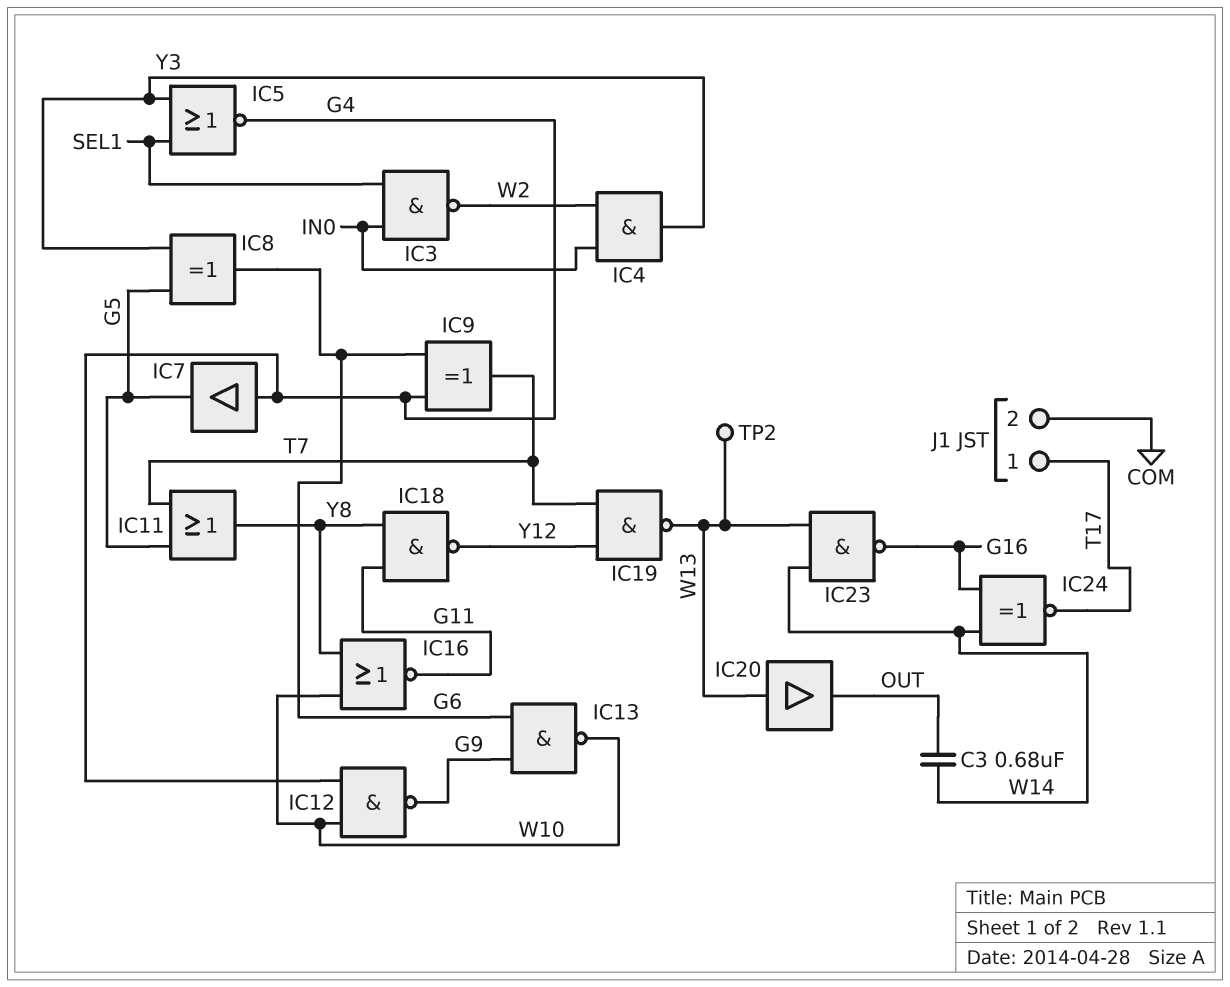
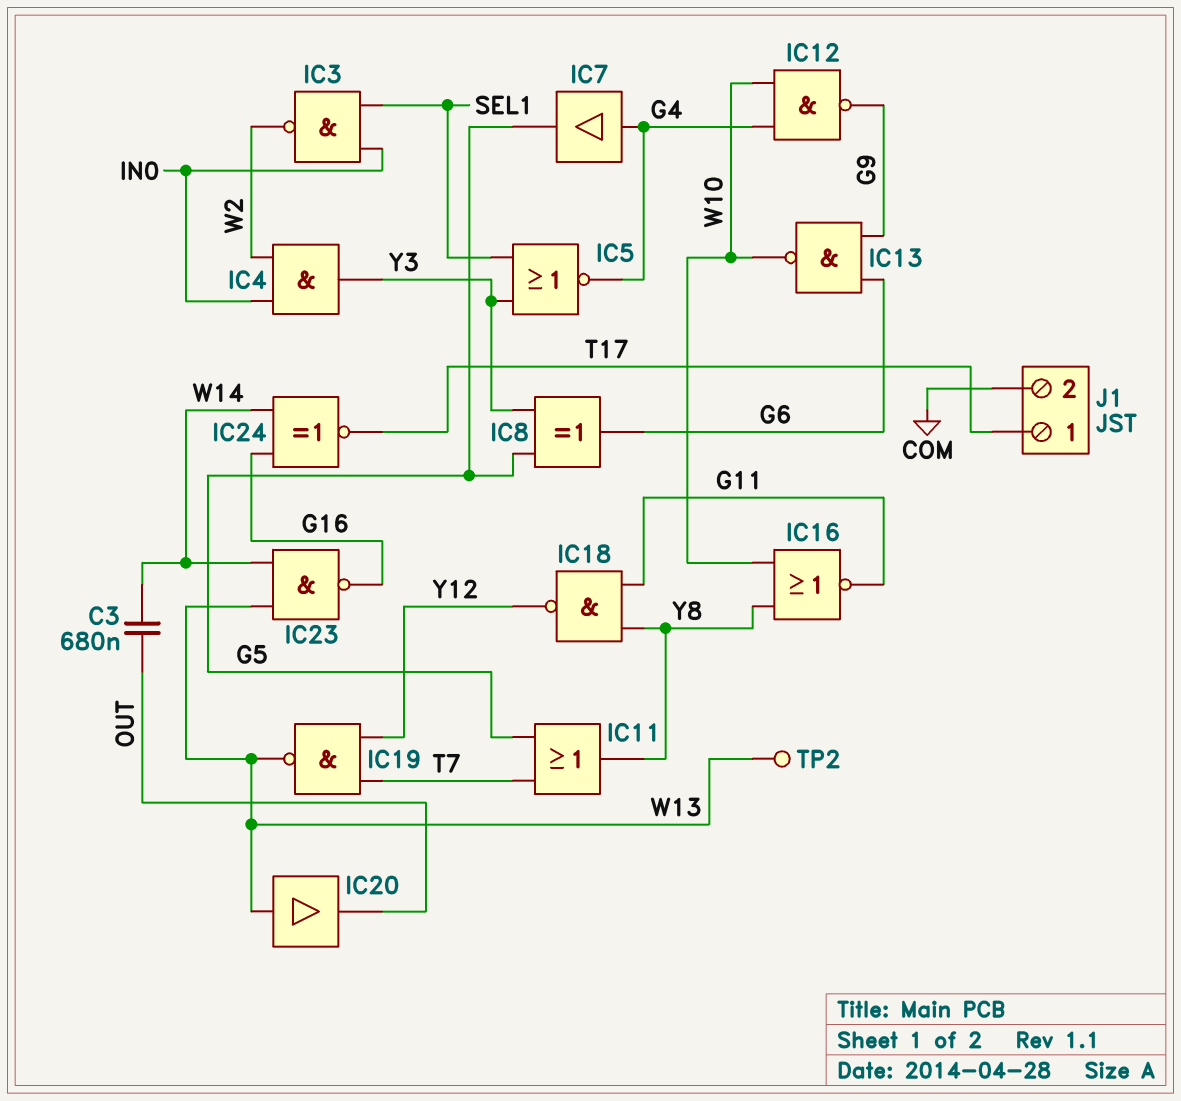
IC9: XOR (in G4, in G6, out T7) -> none

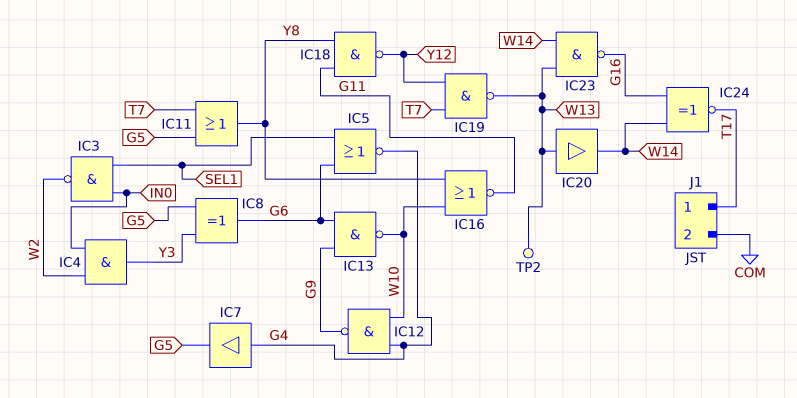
C3: 680nF (OUT, W14) -> none
IC5: NOR (in SEL1, in Y3, out G4) -> NOR (in G6, in SEL1, out G4)
IC20: buffer (in W13, out OUT) -> buffer (in W13, out W14)

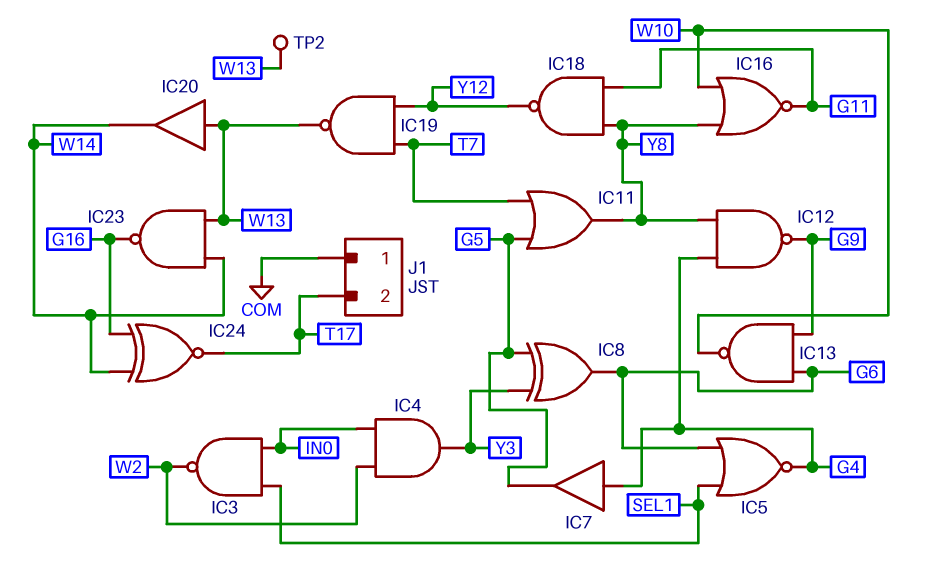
IC12: NAND (in G4, in W10, out G9) -> NAND (in G4, in Y8, out G9)
J1 pin 1: T17 -> COM
J1 pin 2: COM -> T17

